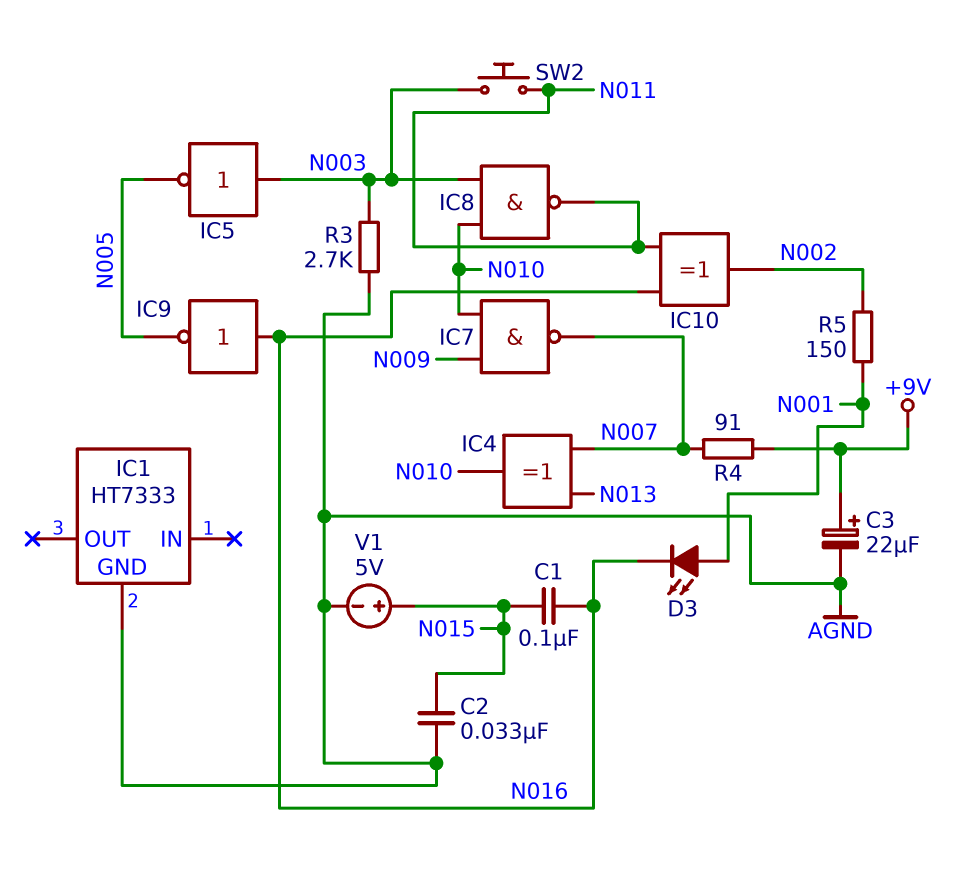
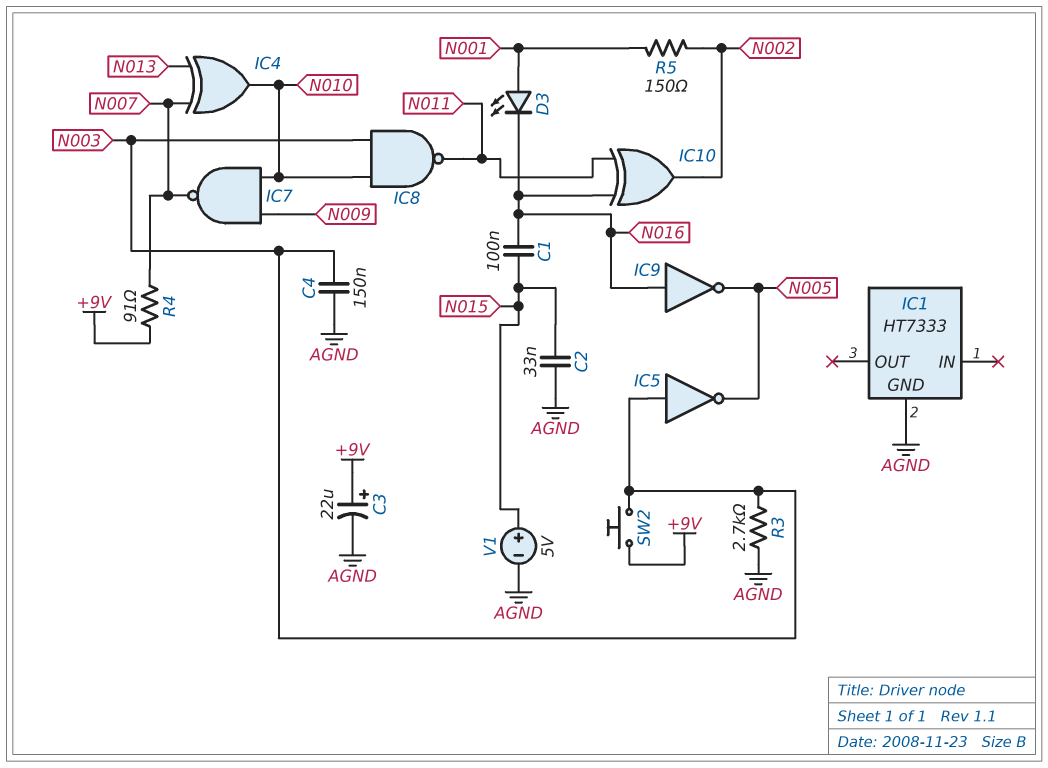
C4: none -> 150nF (AGND, N003)
SW2: button (N003, N011) -> button (+9V, N003)

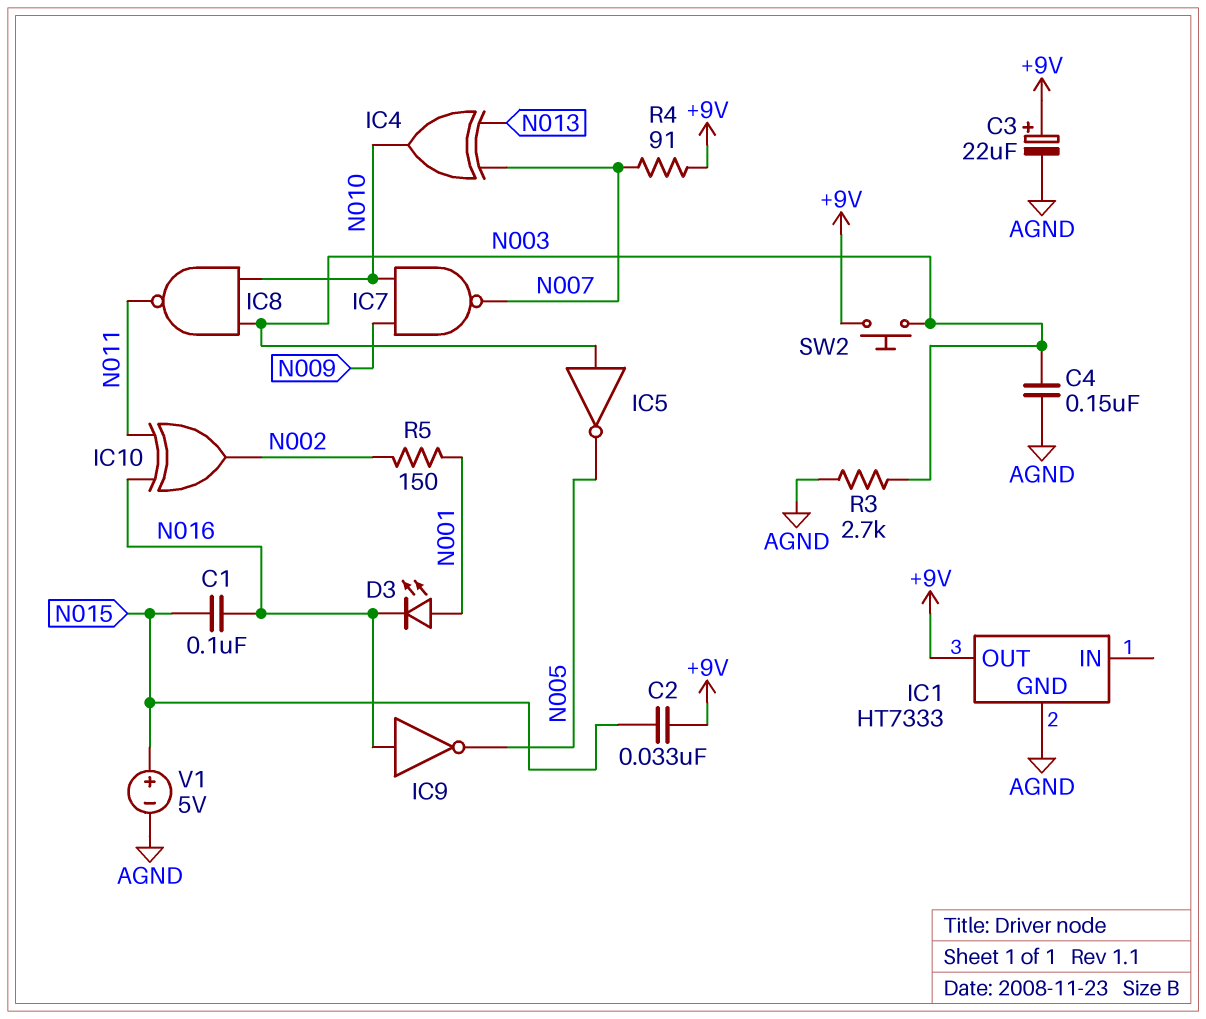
C2: 33nF (AGND, N015) -> 33nF (+9V, N015)
IC1 pin OUT: none -> +9V

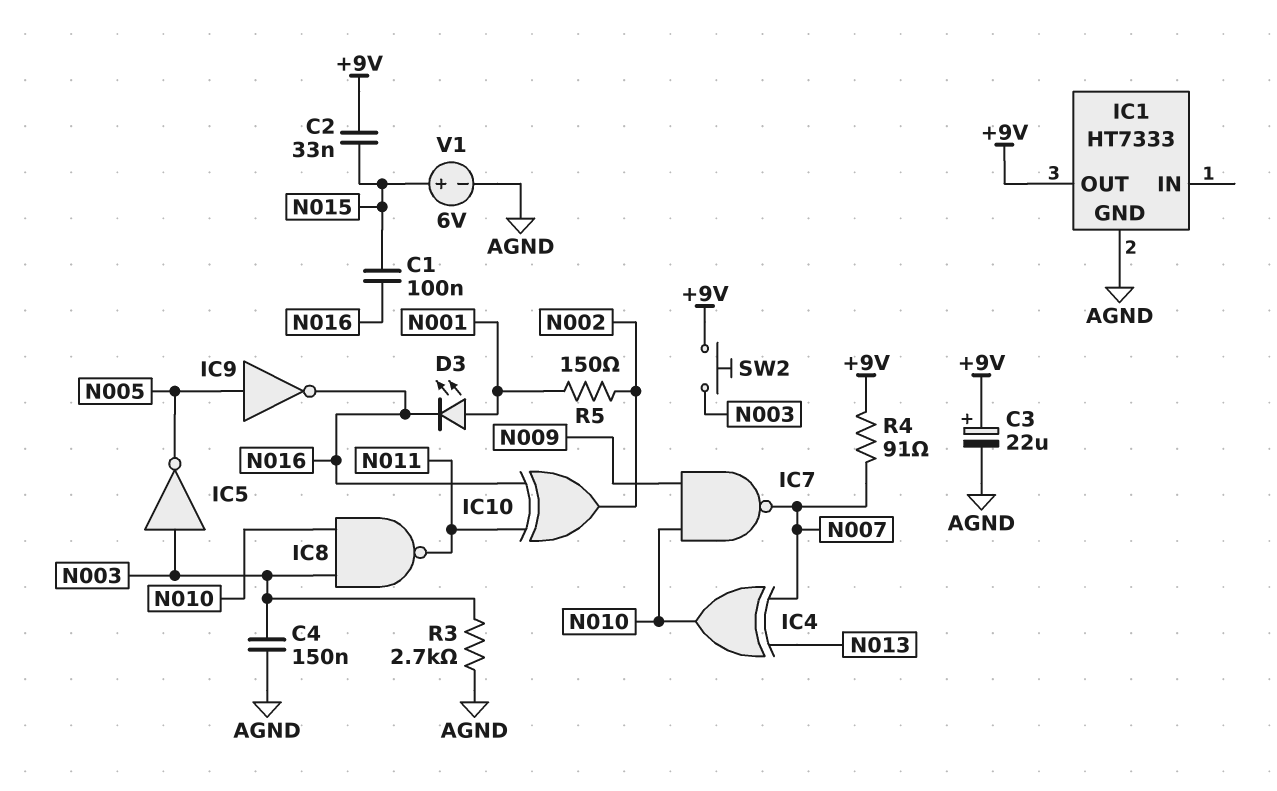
IC9: NOT (in N016, out N005) -> NOT (in N005, out N016)
V1: 5V (plus N015, minus AGND) -> 6V (plus N015, minus AGND)

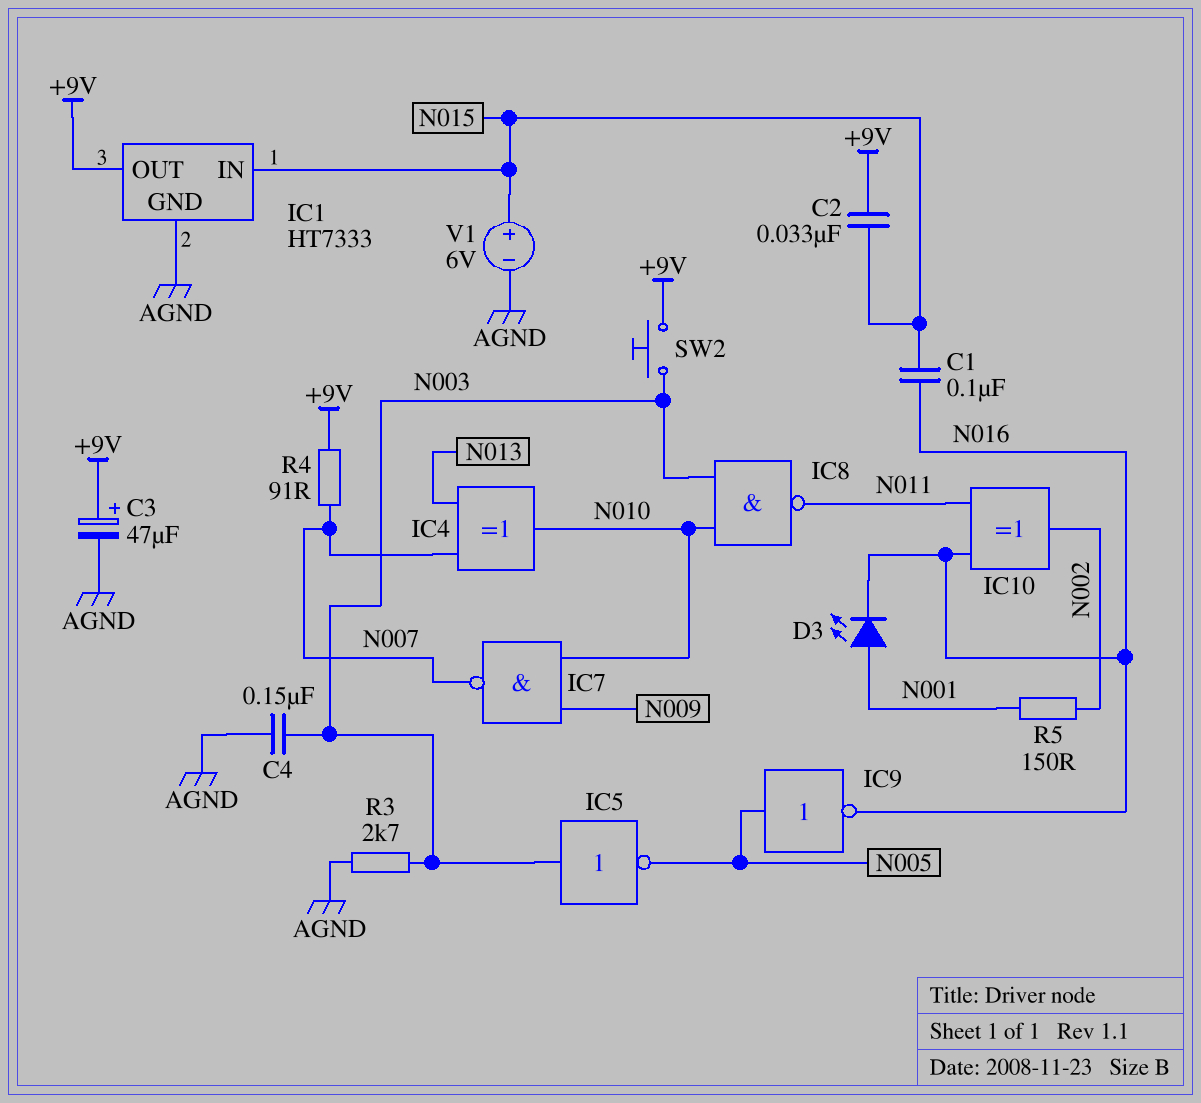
C3: 22uF (plus +9V, minus AGND) -> 47uF (plus +9V, minus AGND)
IC1 pin IN: none -> N015

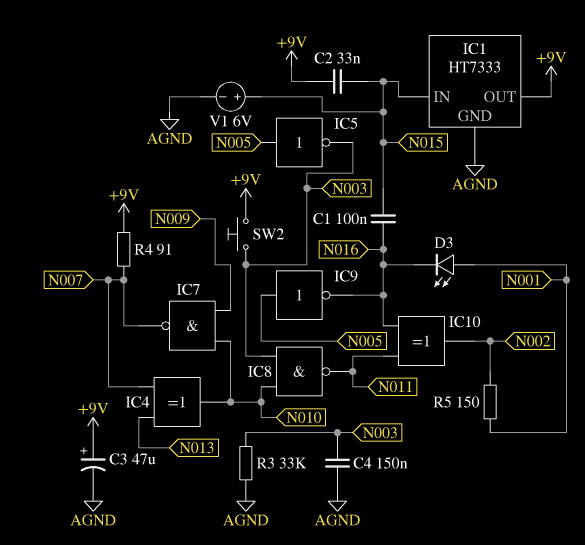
IC5: NOT (in N003, out N005) -> NOT (in N005, out N003)
R3: 2.7k (AGND, N003) -> 33k (AGND, N003)

